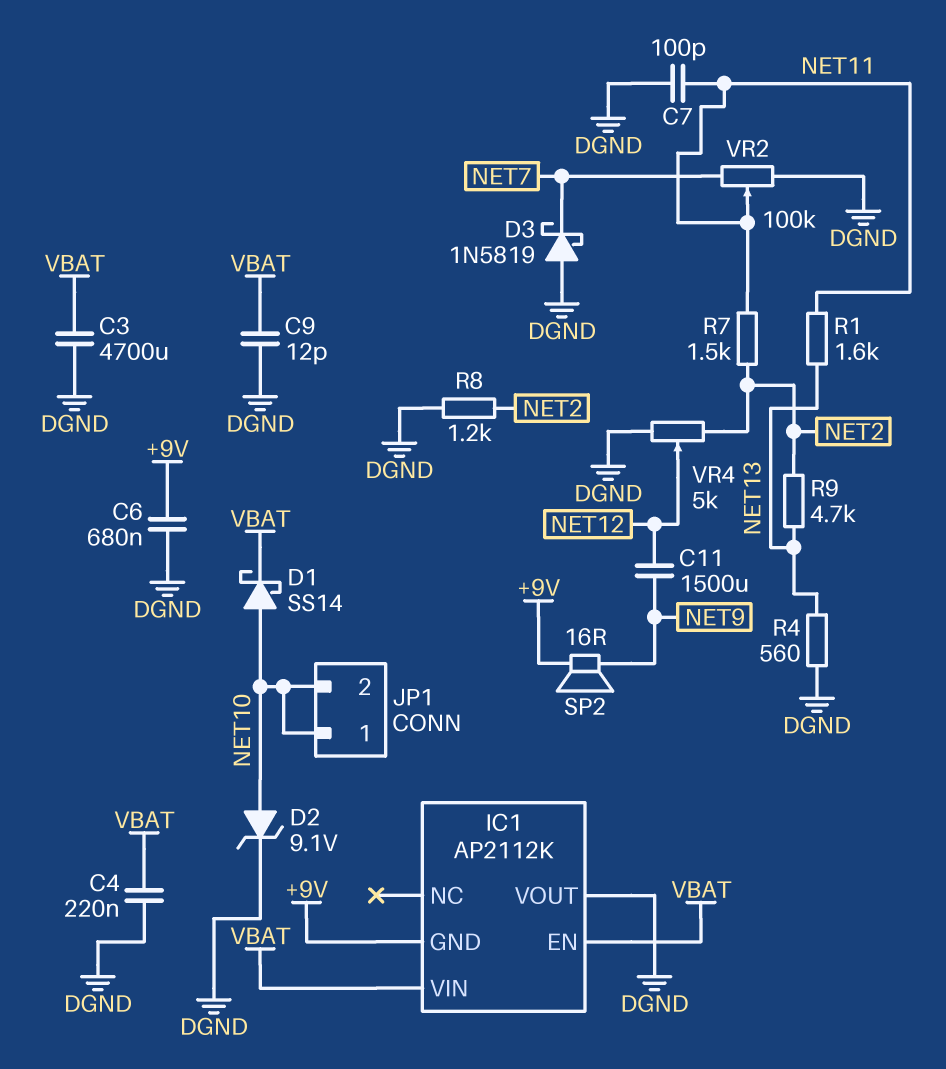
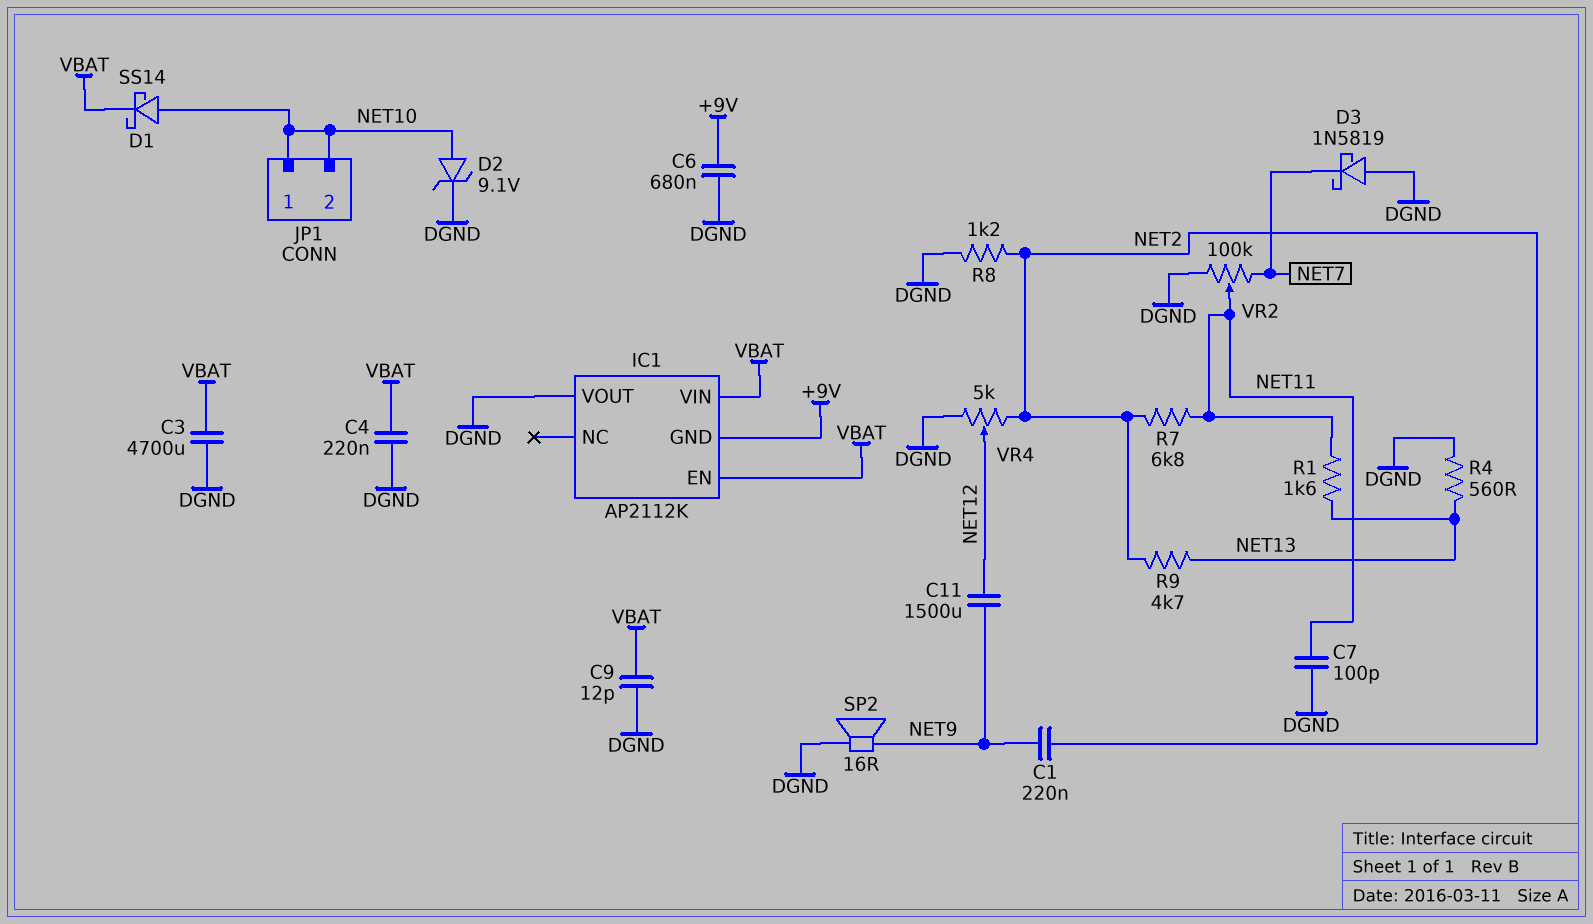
C1: none -> 220nF (NET2, NET9)
R7: 1.5k (NET2, NET11) -> 6.8k (NET2, NET11)
SP2: speaker 16R (+9V, NET9) -> speaker 16R (DGND, NET9)

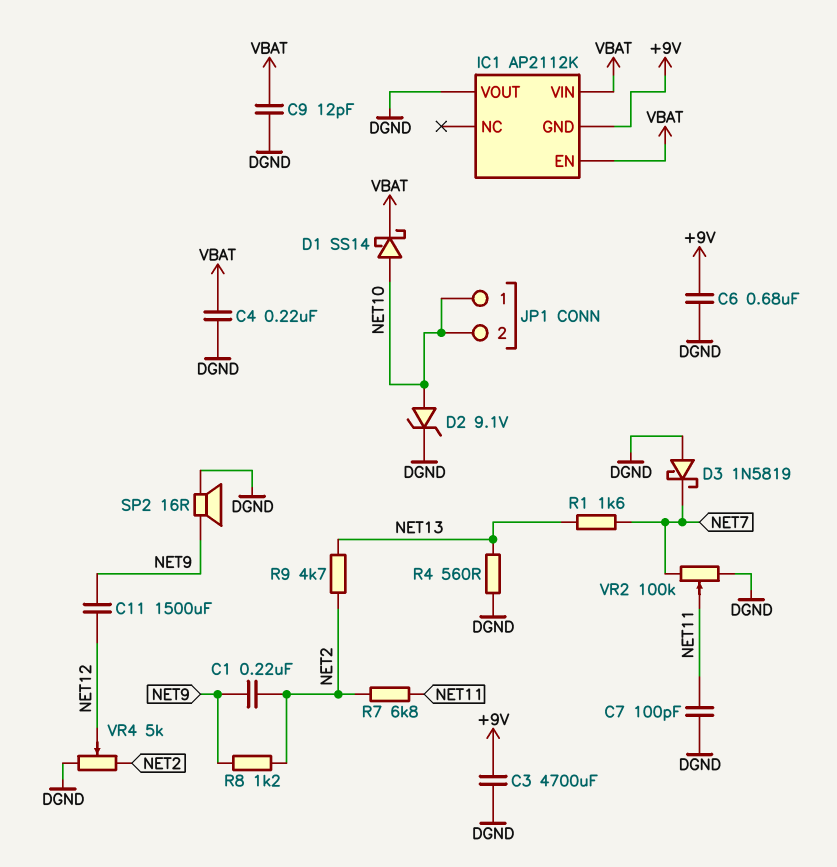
C3: 4700uF (DGND, VBAT) -> 4700uF (+9V, DGND)
R1: 1.6k (NET11, NET13) -> 1.6k (NET7, NET13)
R8: 1.2k (DGND, NET2) -> 1.2k (NET2, NET9)

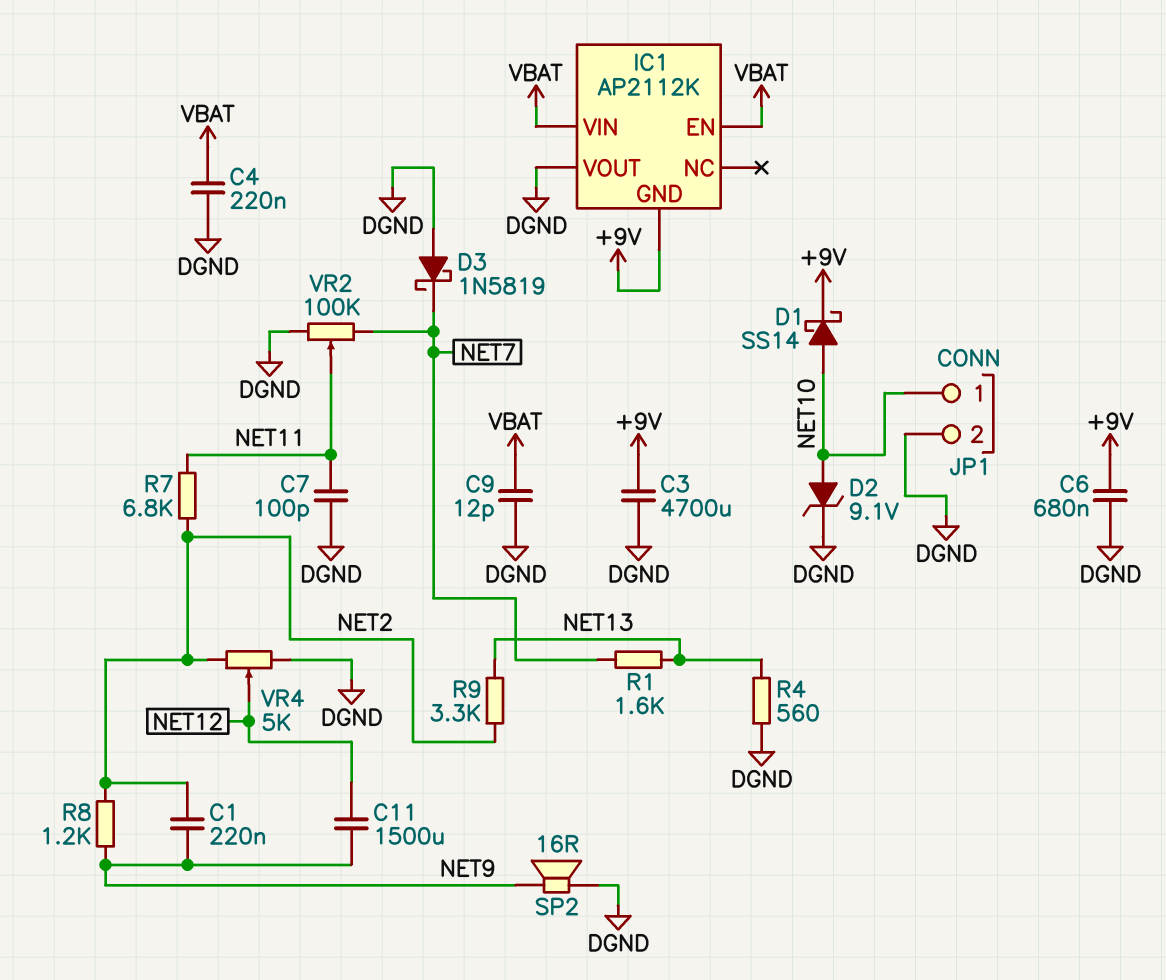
D1: schottky SS14 (A NET10, K VBAT) -> schottky SS14 (A NET10, K +9V)
JP1 pin 2: NET10 -> DGND
R9: 4.7k (NET2, NET13) -> 3.3k (NET2, NET13)

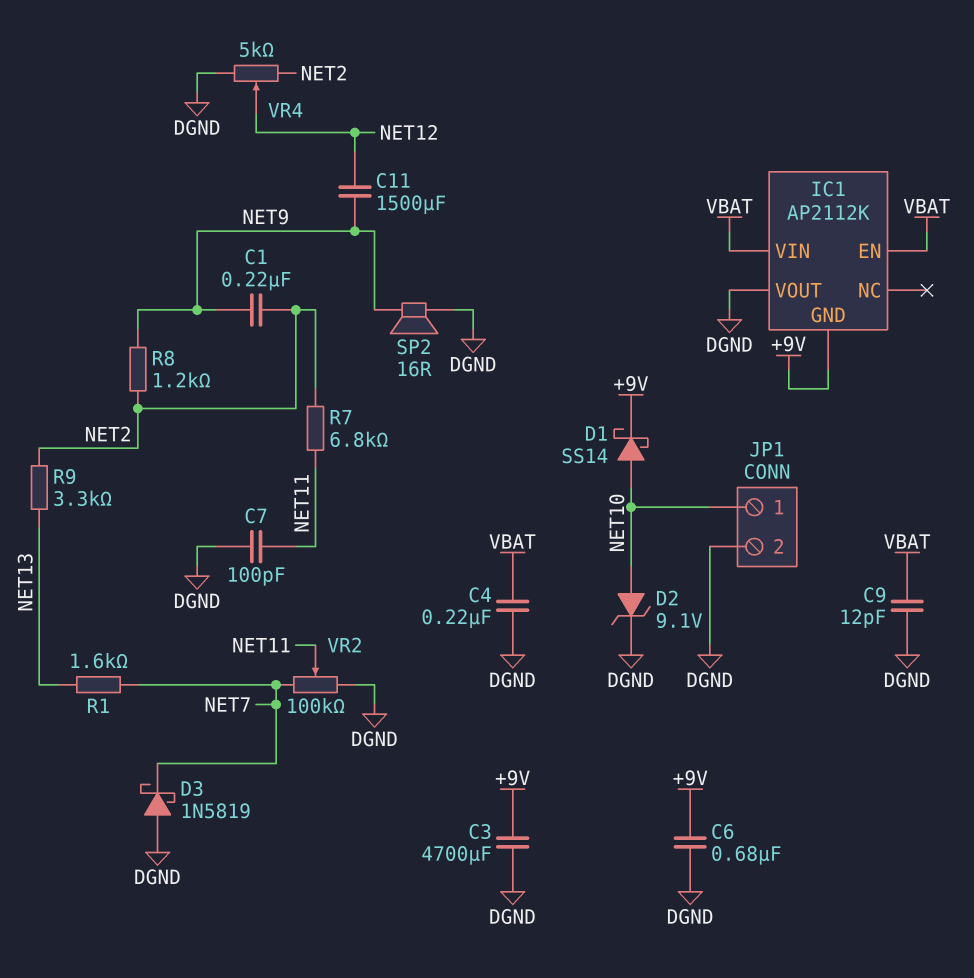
R4: 560 (DGND, NET13) -> none

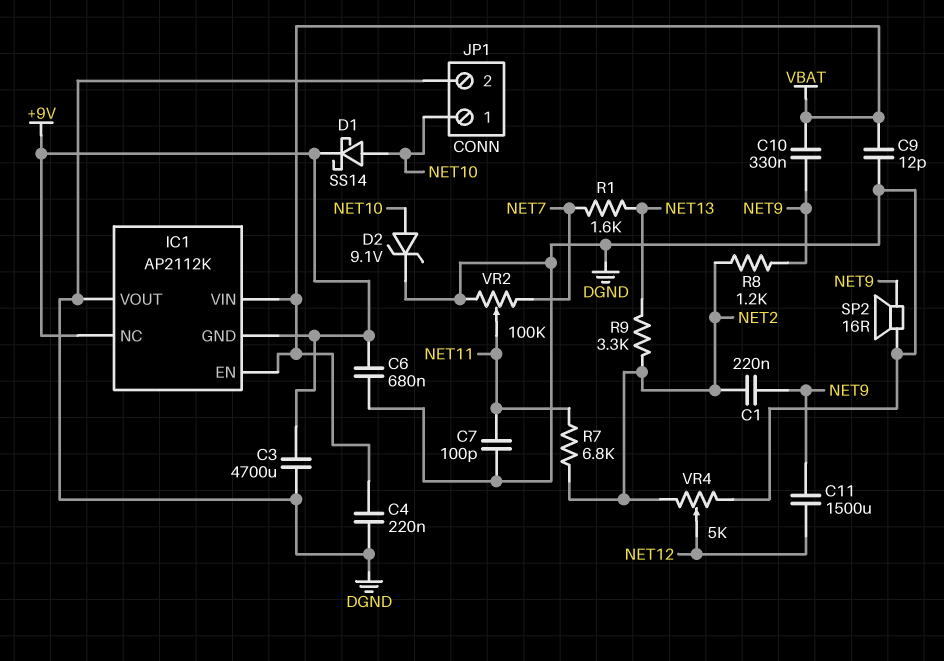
C10: none -> 330nF (NET9, VBAT)
D3: schottky 1N5819 (A DGND, K NET7) -> none
IC1 pin NC: none -> +9V

